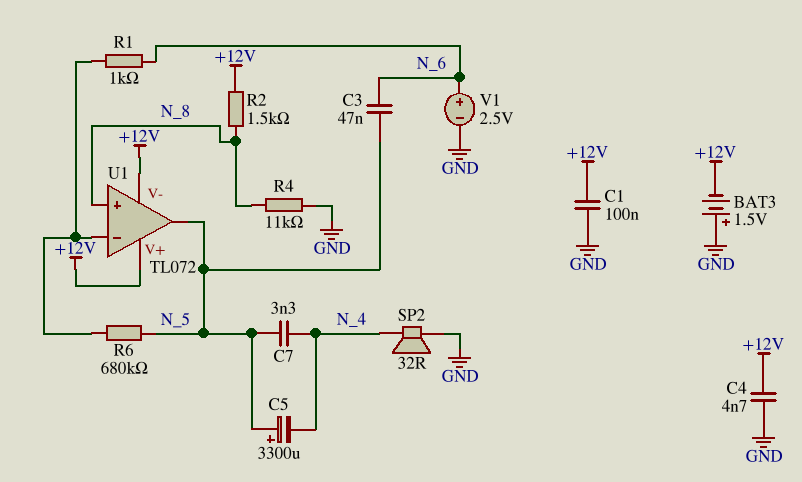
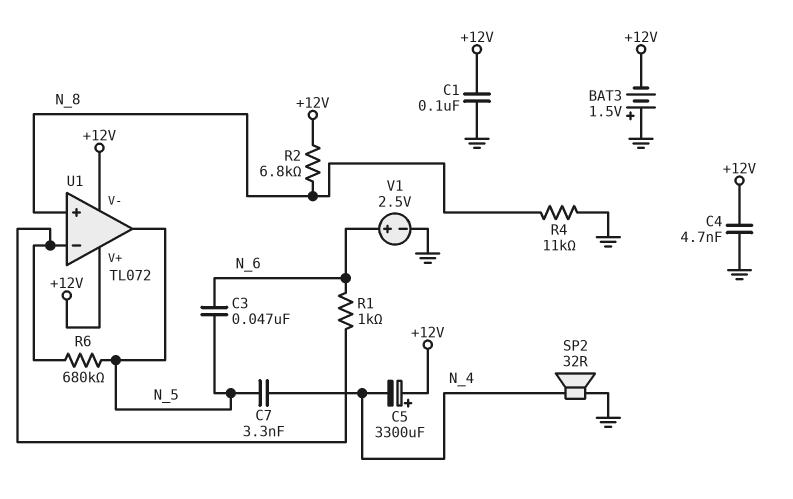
C5: 3300uF (plus N_5, minus N_4) -> 3300uF (plus +12V, minus N_4)
R2: 1.5k (+12V, N_8) -> 6.8k (+12V, N_8)

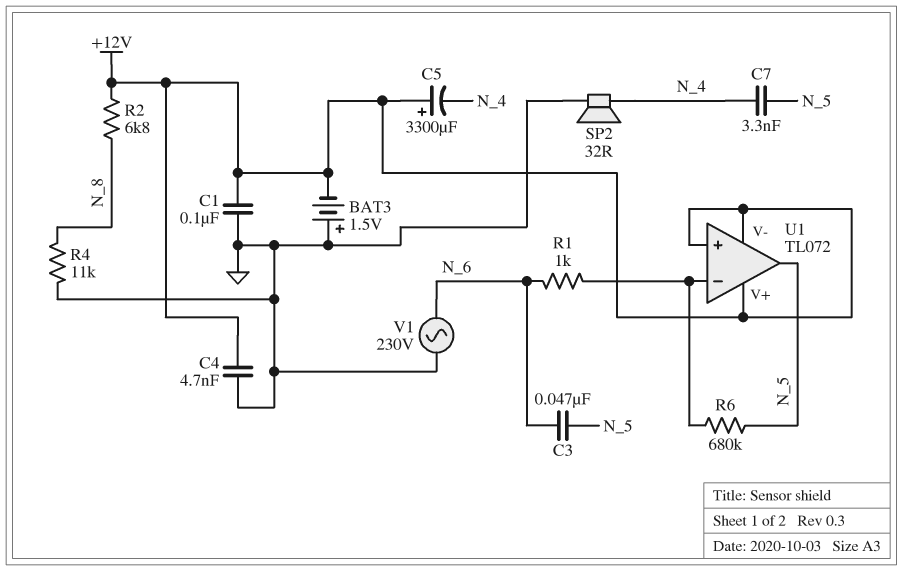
U1 pin in+: N_8 -> +12V
V1: 2.5V (plus N_6, minus GND) -> AC 230V (GND, N_6)

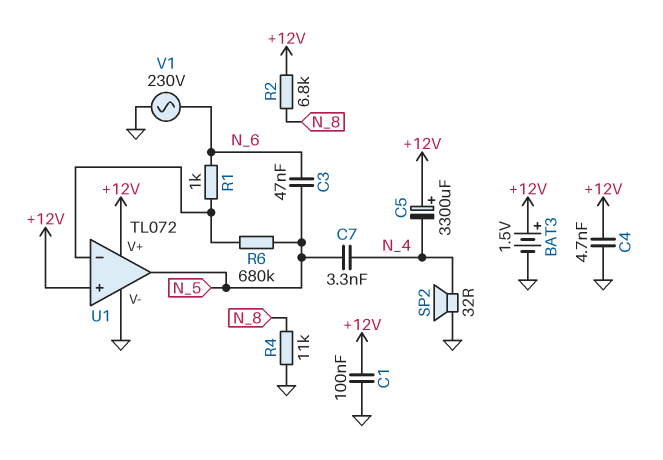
BAT3: 1.5V (plus GND, minus +12V) -> 1.5V (plus +12V, minus GND)
U1 pin V-: +12V -> GND

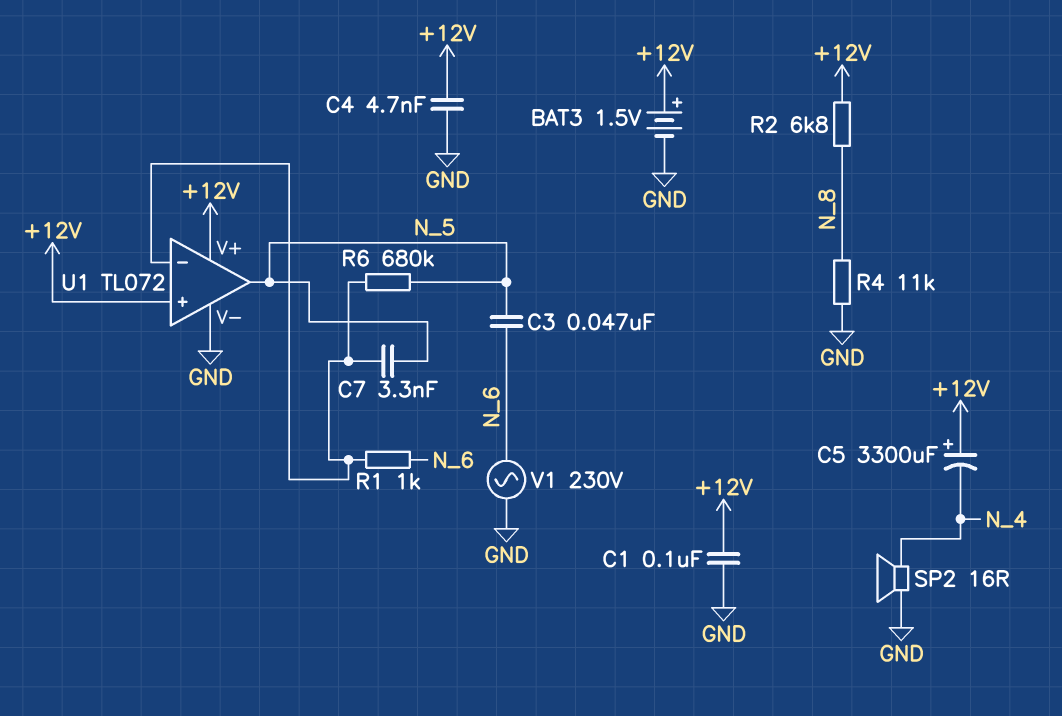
C7: 3.3nF (N_4, N_5) -> 3.3nF (N_5, U1/in-)
SP2: speaker 32R (GND, N_4) -> speaker 16R (GND, N_4)

